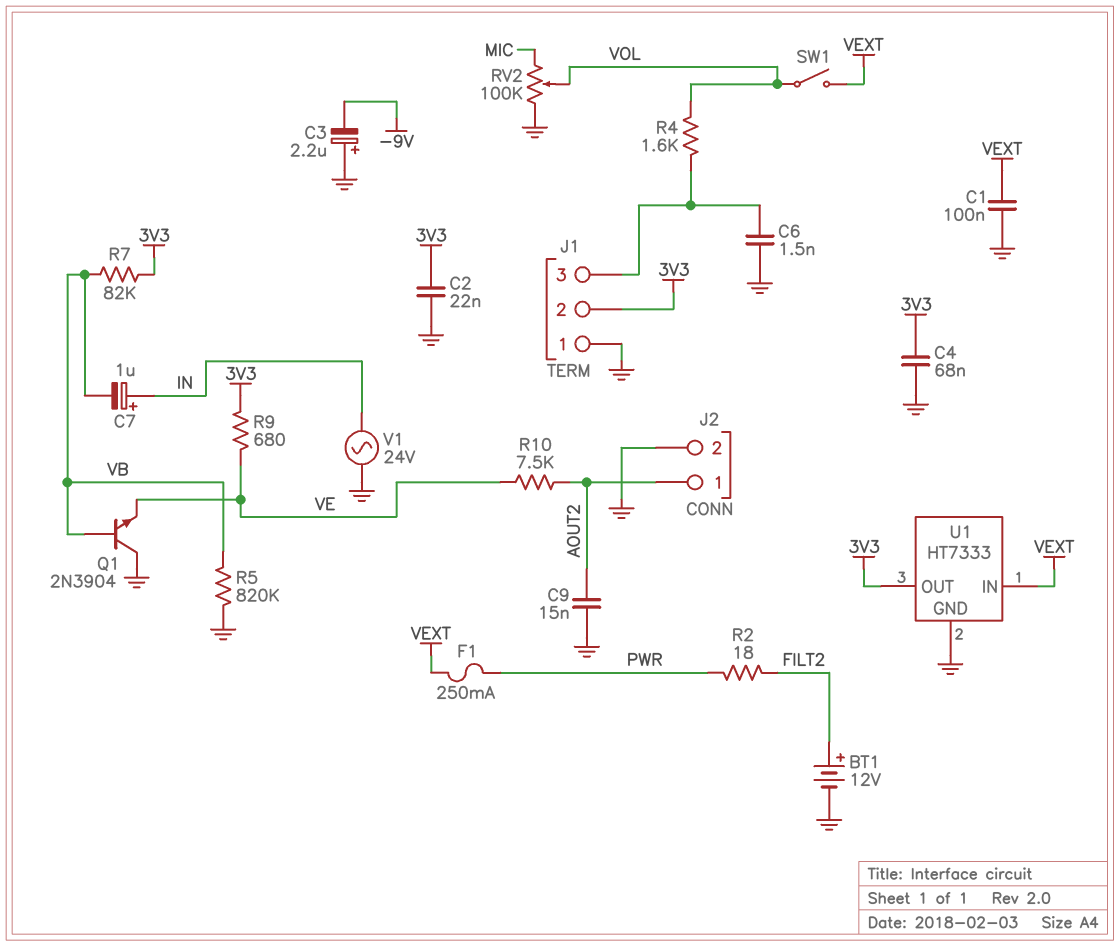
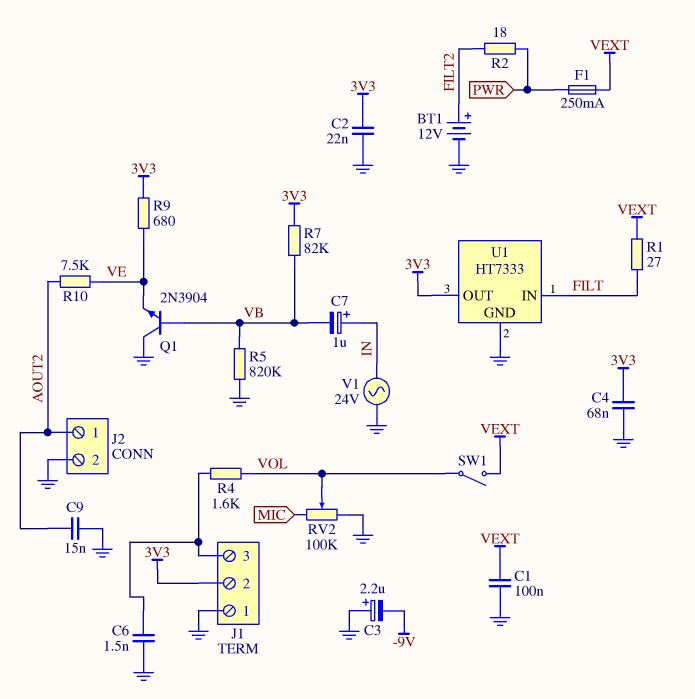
R1: none -> 27 (FILT, VEXT)
U1 pin IN: VEXT -> FILT

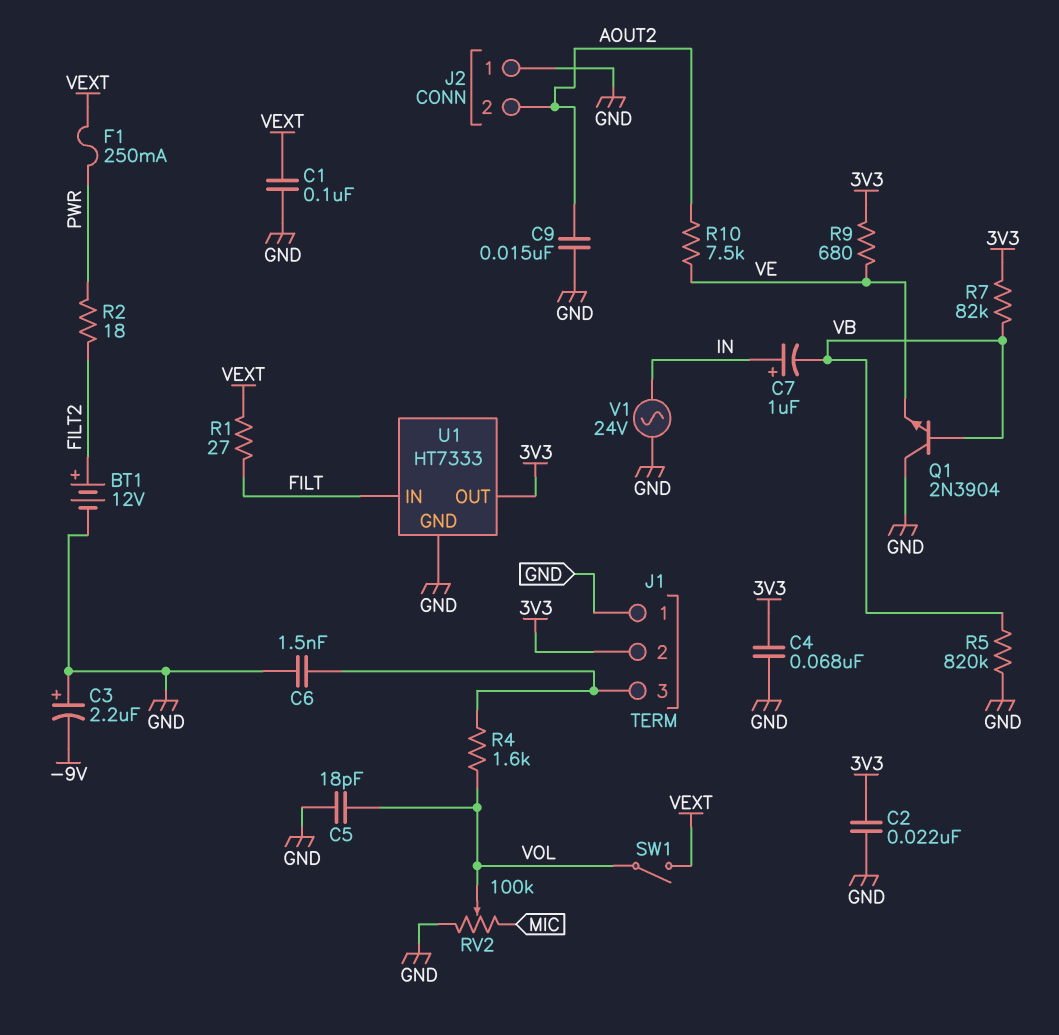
C5: none -> 18pF (GND, VOL)
J2 pin 1: AOUT2 -> GND
J2 pin 2: GND -> AOUT2

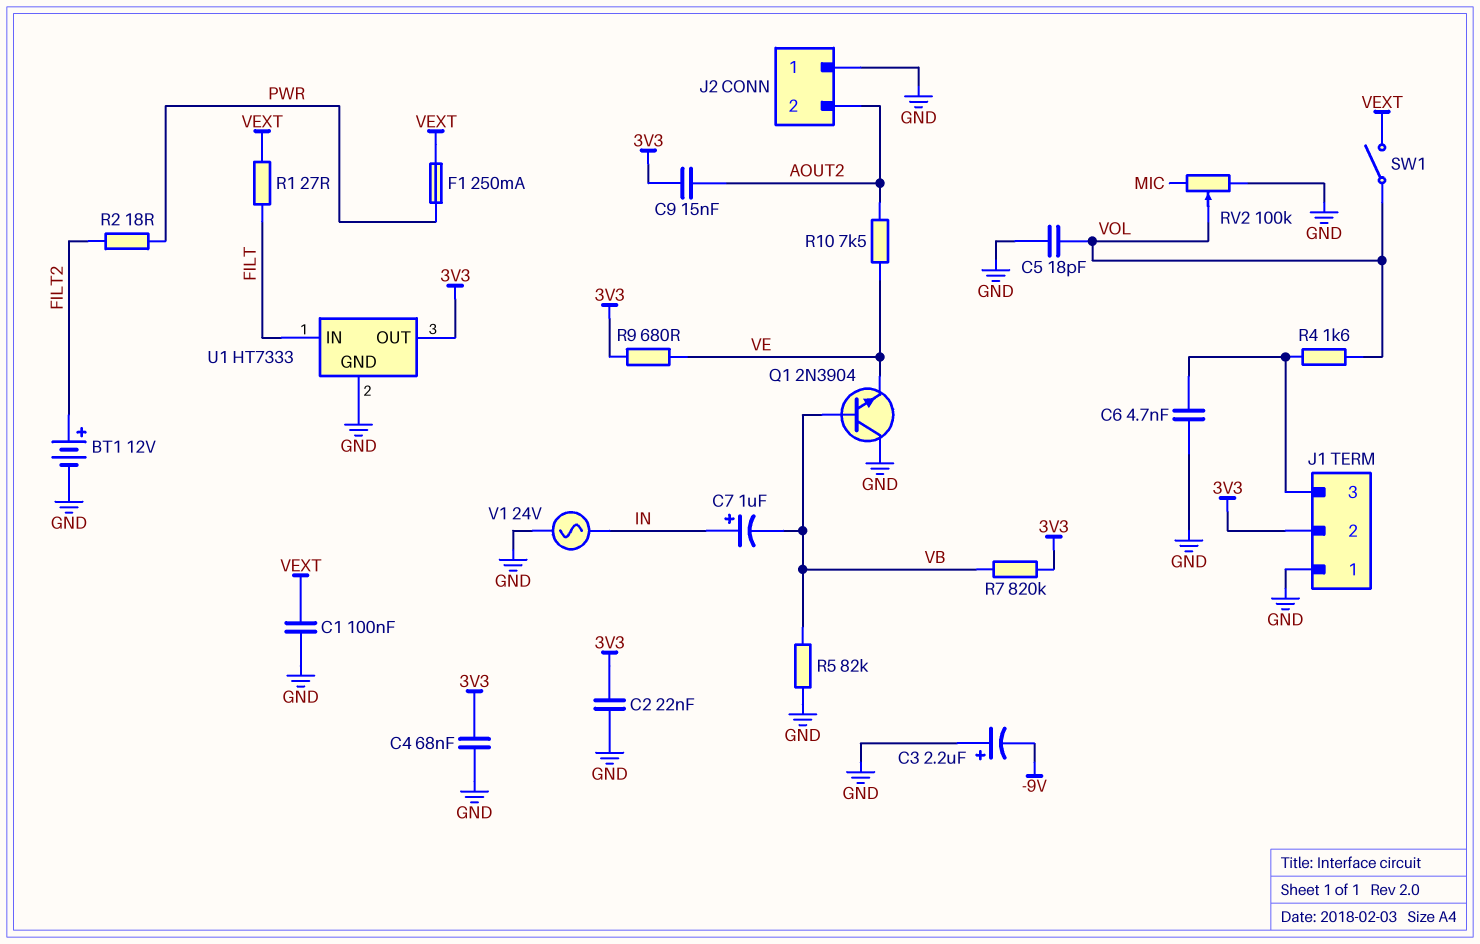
C6: 1.5nF (GND, J1/3) -> 4.7nF (GND, J1/3)
C9: 15nF (AOUT2, GND) -> 15nF (3V3, AOUT2)
R5: 820k (GND, VB) -> 82k (GND, VB)
R7: 82k (3V3, VB) -> 820k (3V3, VB)

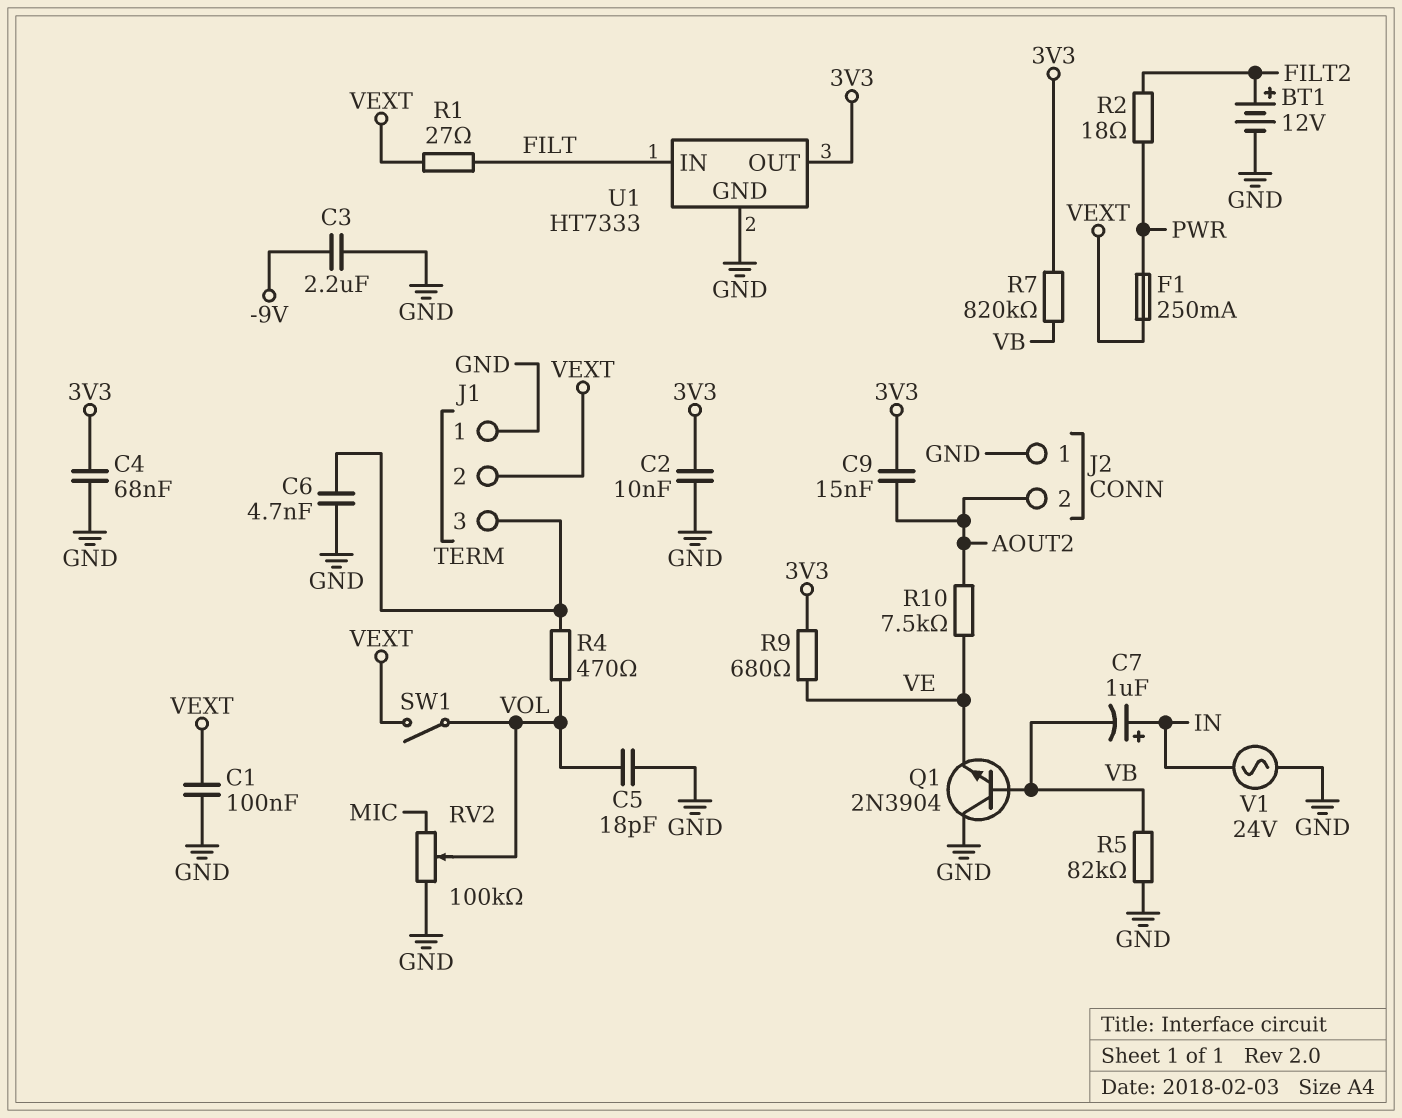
C2: 22nF (3V3, GND) -> 10nF (3V3, GND)
C3: 2.2uF (plus GND, minus -9V) -> 2.2uF (-9V, GND)
J1 pin 2: 3V3 -> VEXT
R4: 1.6k (J1/3, VOL) -> 470 (J1/3, VOL)

